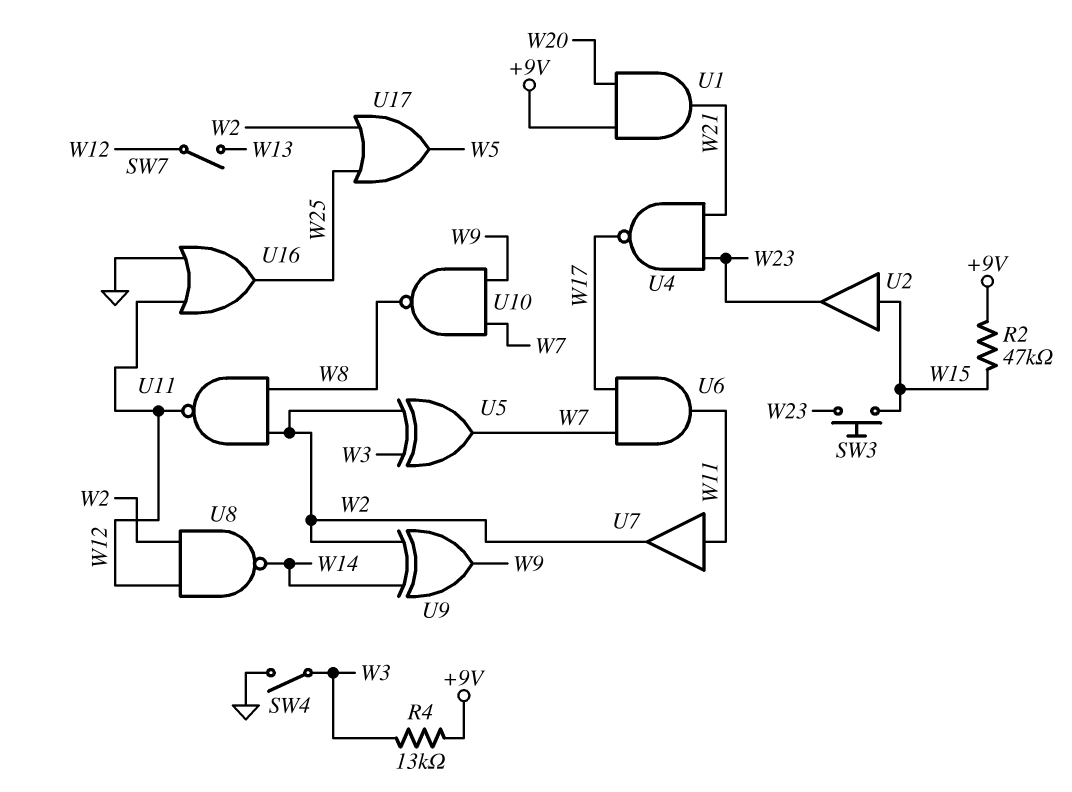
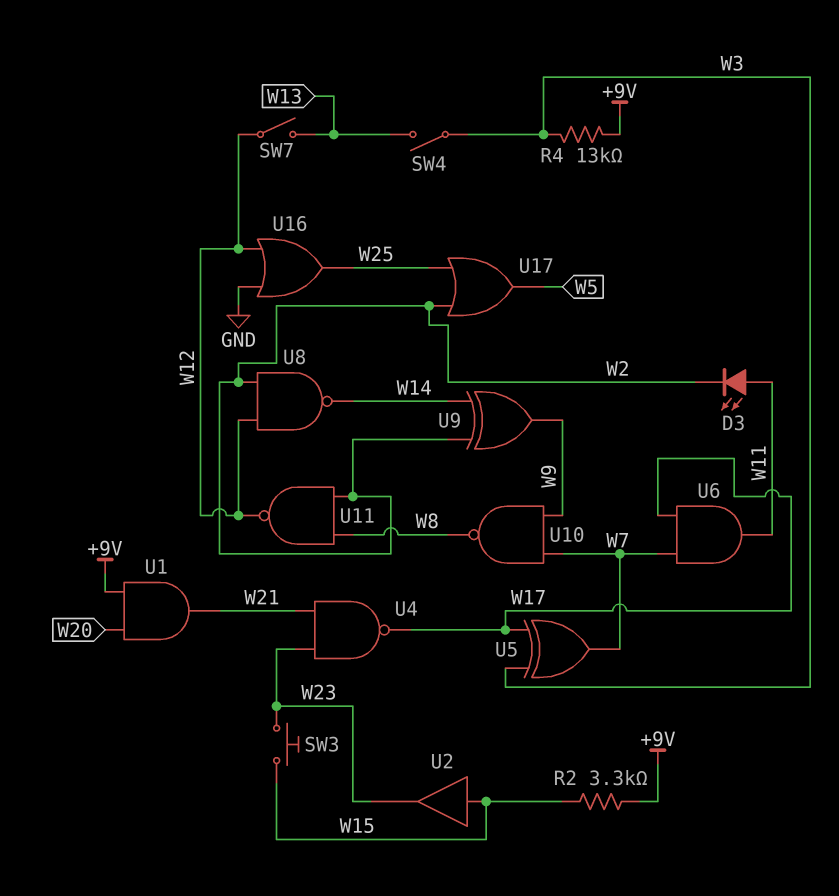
D3: none -> LED (A W11, K W2)
R2: 47k (+9V, W15) -> 3.3k (+9V, W15)
SW4: switch (GND, W3) -> switch (W3, W13)
U5: XOR (in W2, in W3, out W7) -> XOR (in W3, in W17, out W7)
U7: buffer (in W11, out W2) -> none

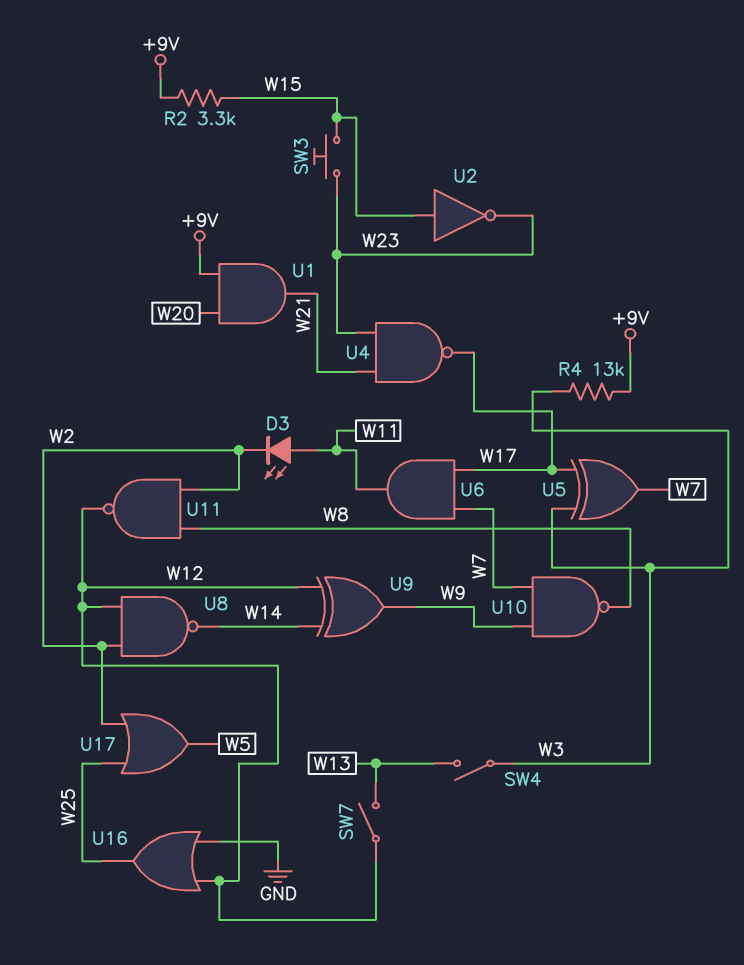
U2: buffer (in W15, out W23) -> NOT (in W15, out W23)
U9: XOR (in W2, in W14, out W9) -> XOR (in W12, in W14, out W9)

